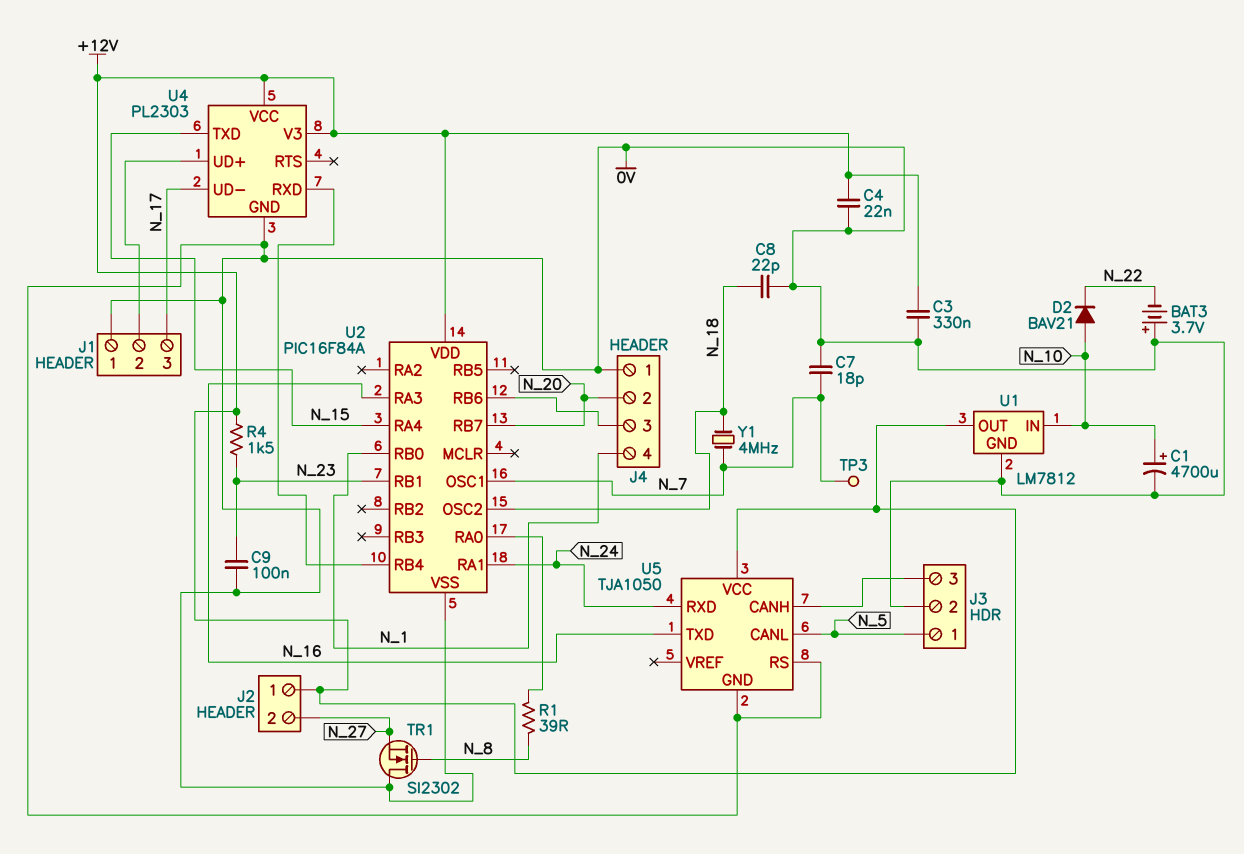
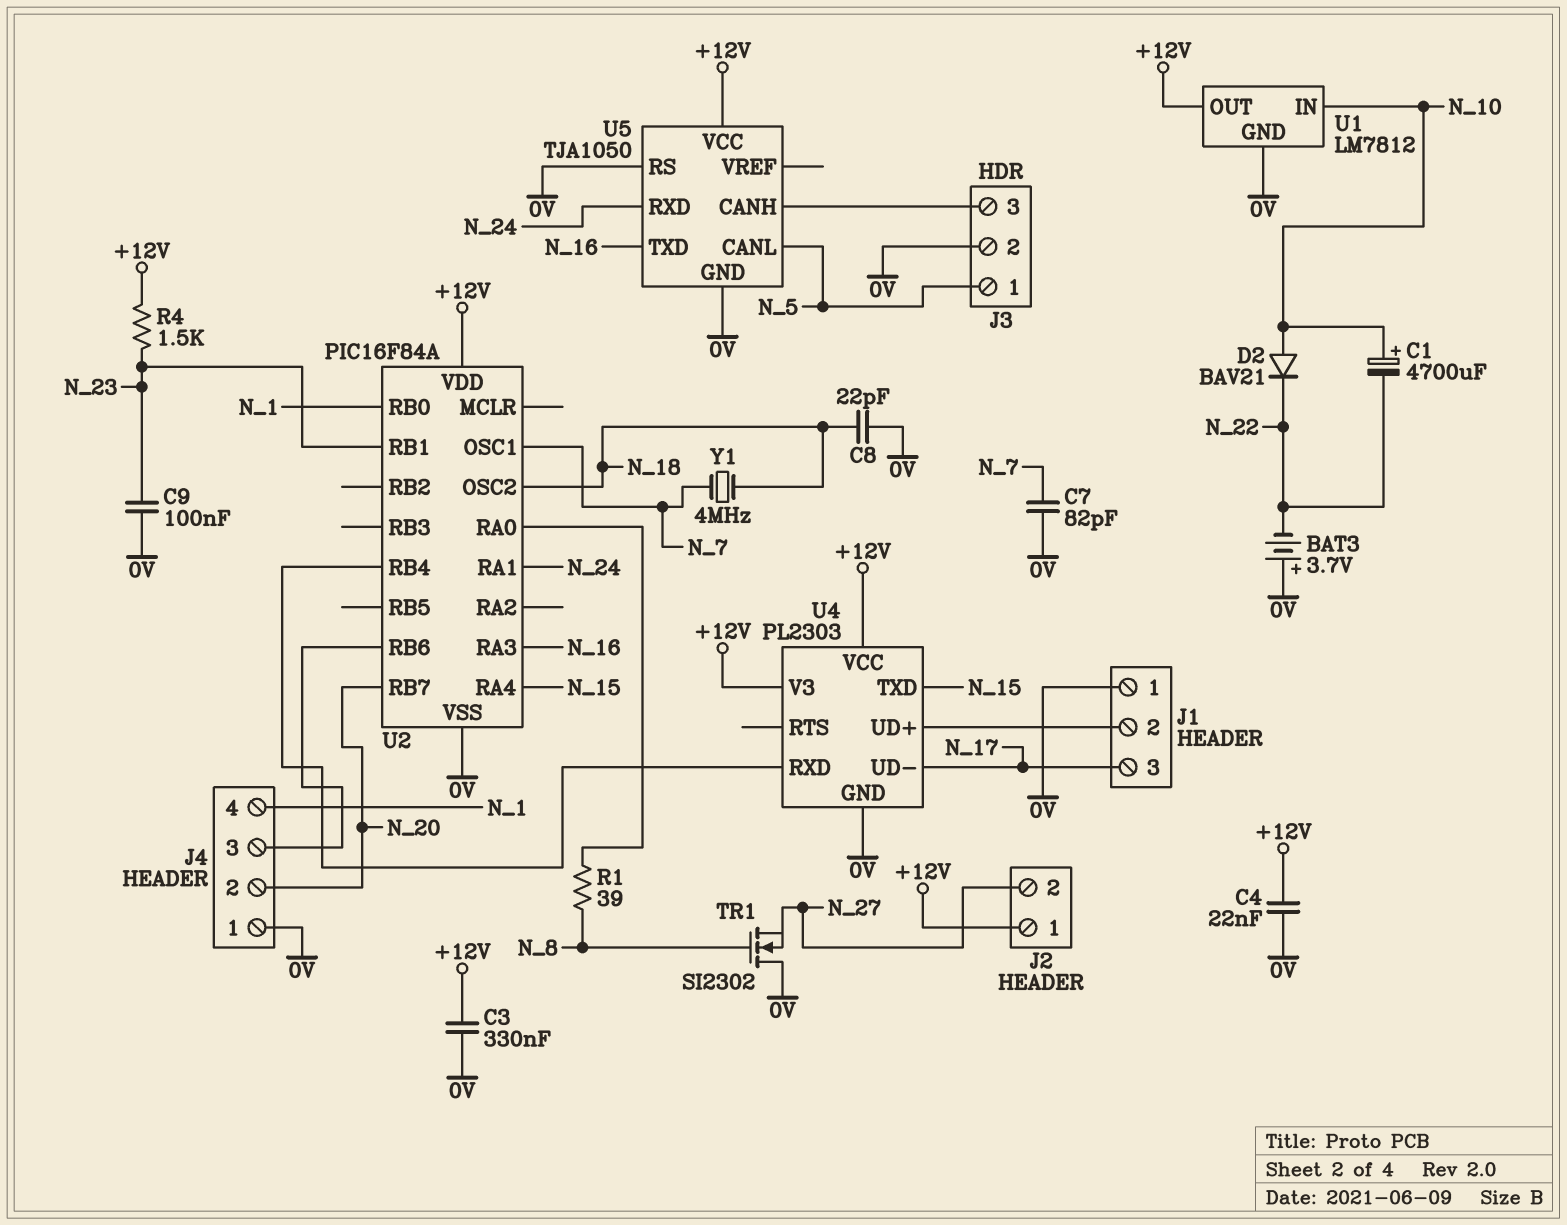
C1: 4700uF (plus N_10, minus 0V) -> 4700uF (plus N_10, minus N_22)
C7: 18pF (0V, N_7) -> 82pF (0V, N_7)
TP3: test point (N_7) -> none

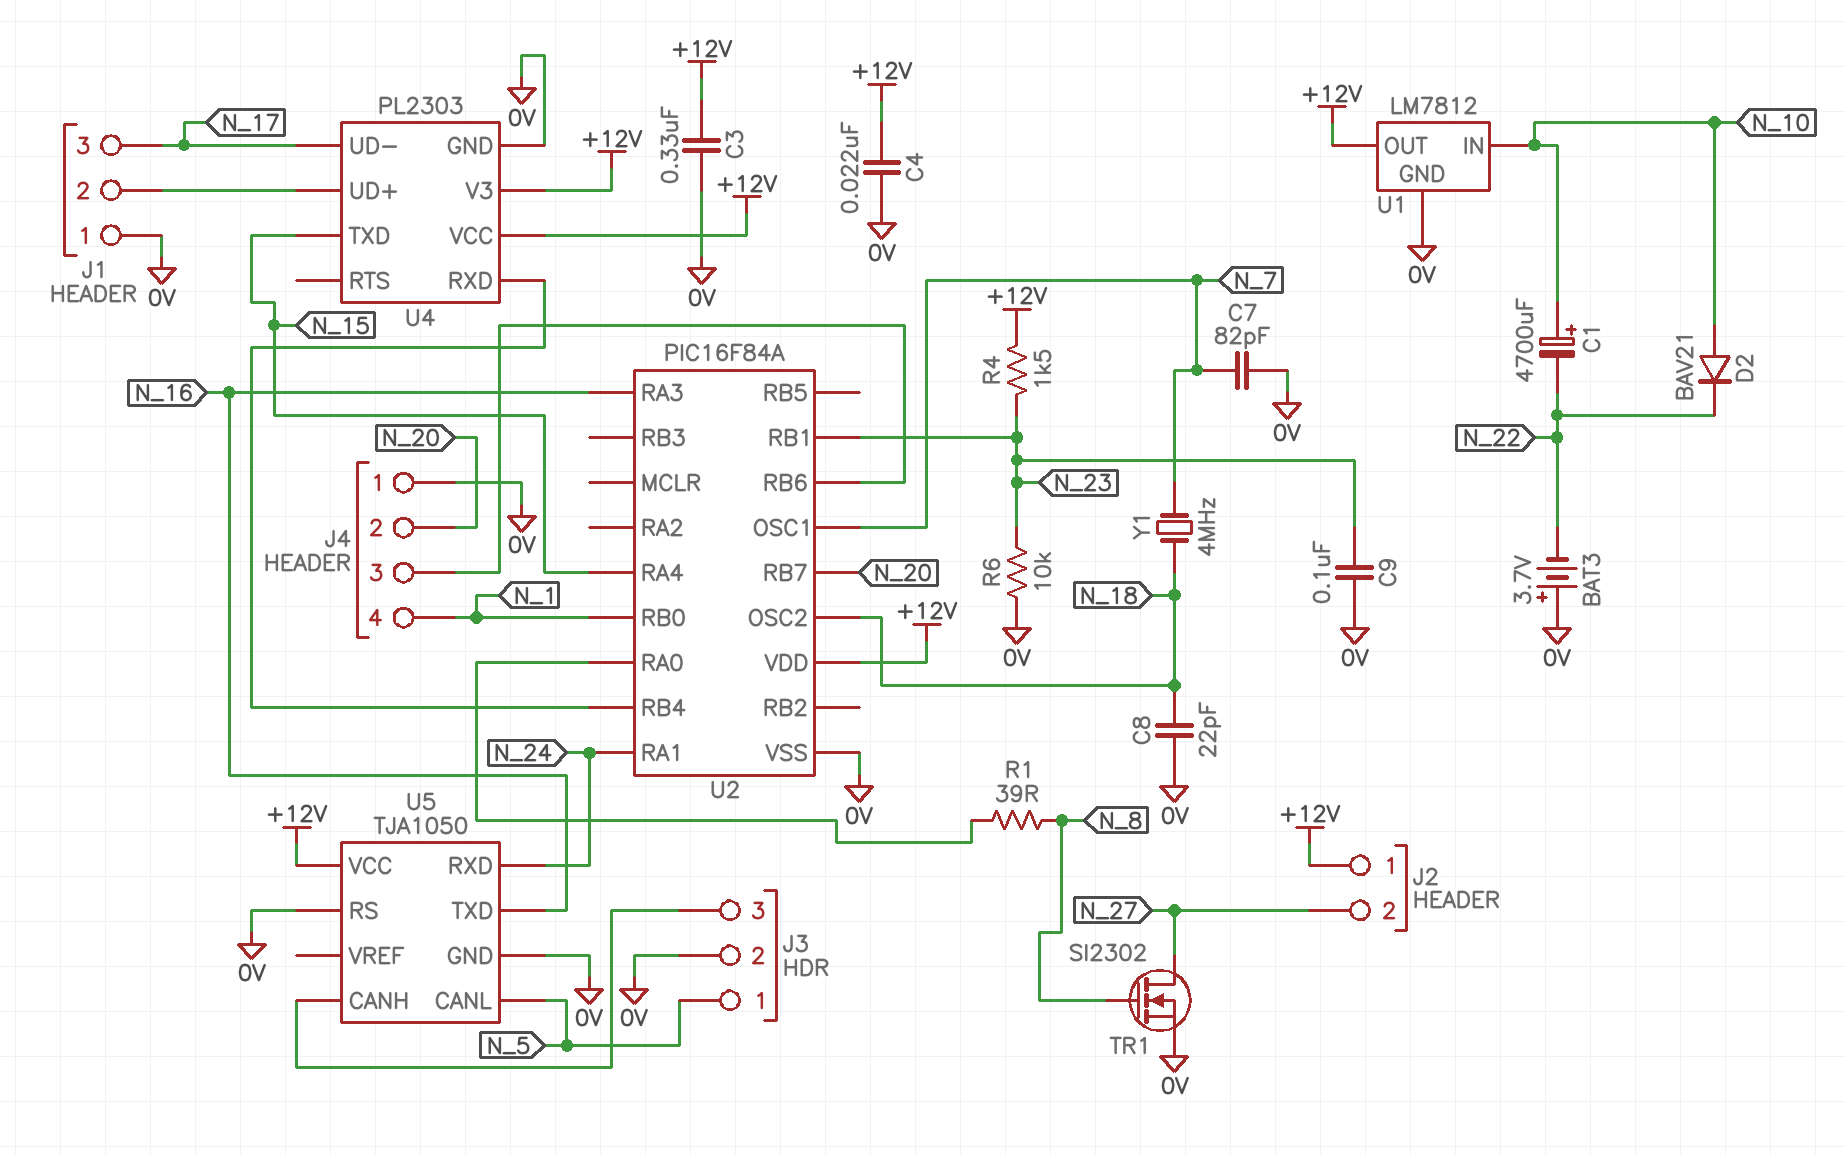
R6: none -> 10k (0V, N_23)
TR1: NMOS SI2302 (G N_8, D 0V, S N_27) -> NMOS SI2302 (G N_8, D N_27, S 0V)

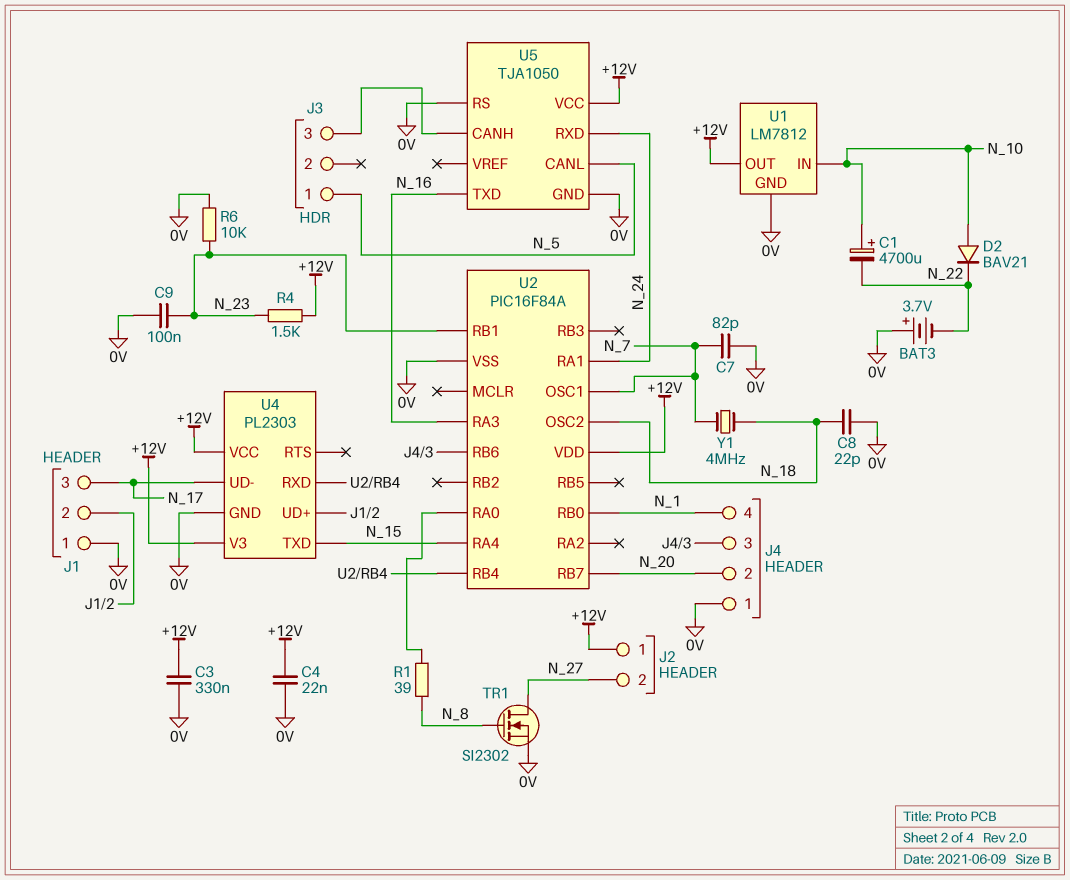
J3 pin 2: 0V -> none

